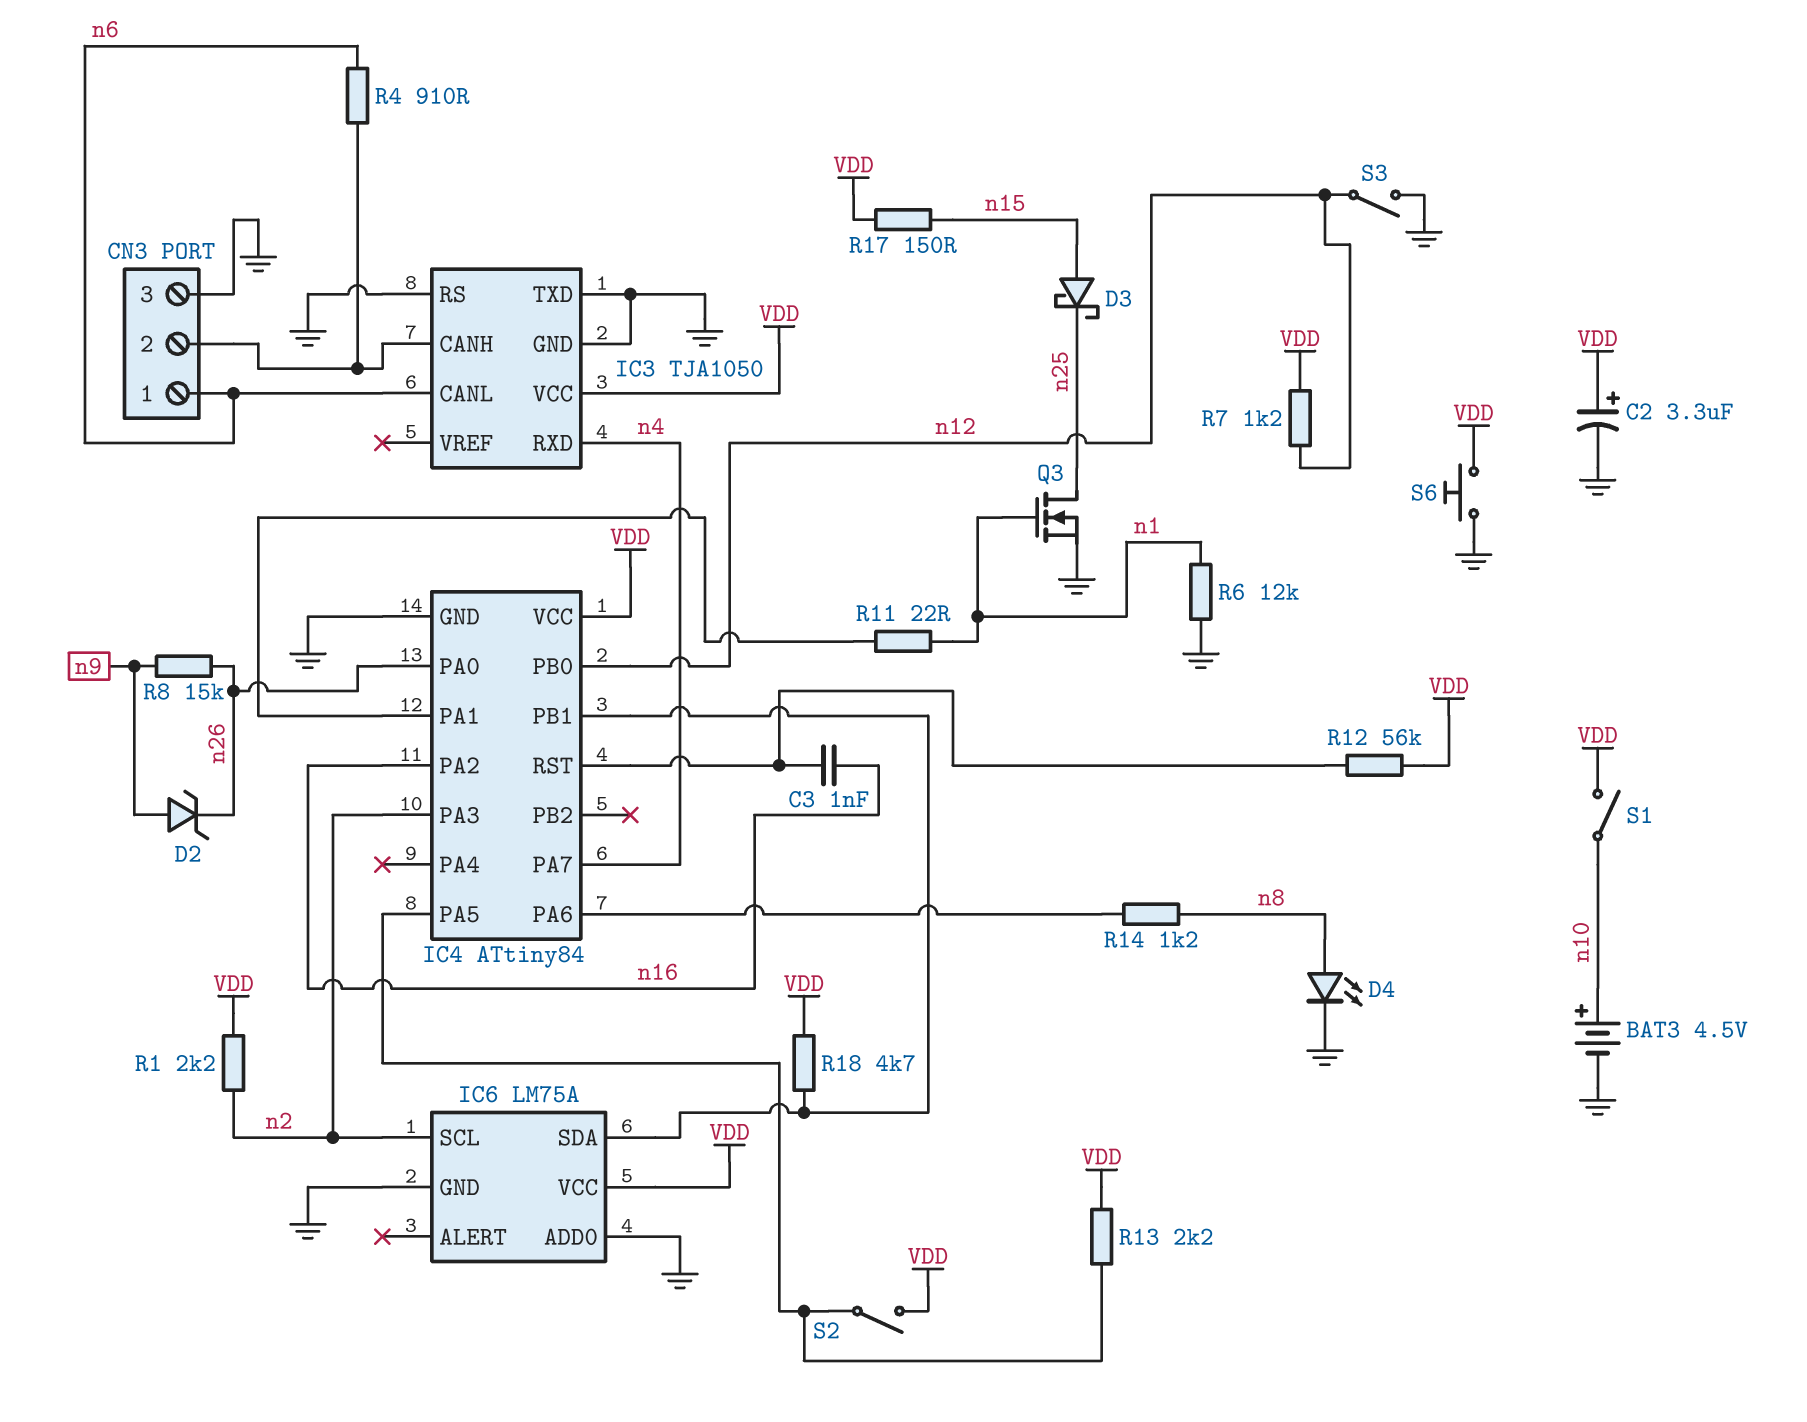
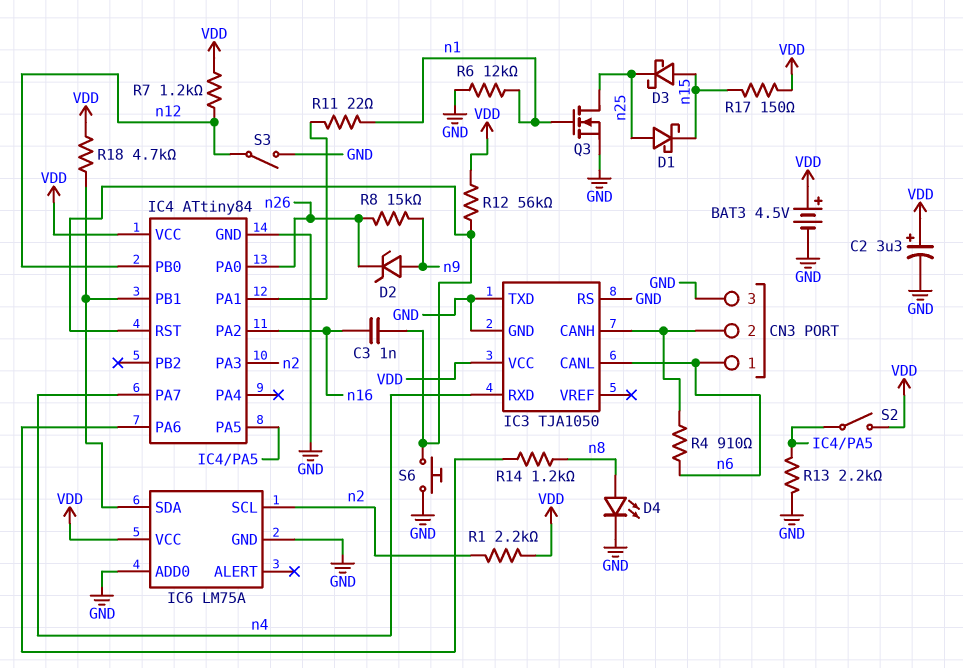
BAT3: 4.5V (plus n10, minus GND) -> 4.5V (plus VDD, minus GND)
D1: none -> schottky (A n25, K n15)
R13: 2.2k (IC4/PA5, VDD) -> 2.2k (GND, IC4/PA5)
S1: switch (VDD, n10) -> none
S6: button (GND, VDD) -> button (GND, IC4/RST)

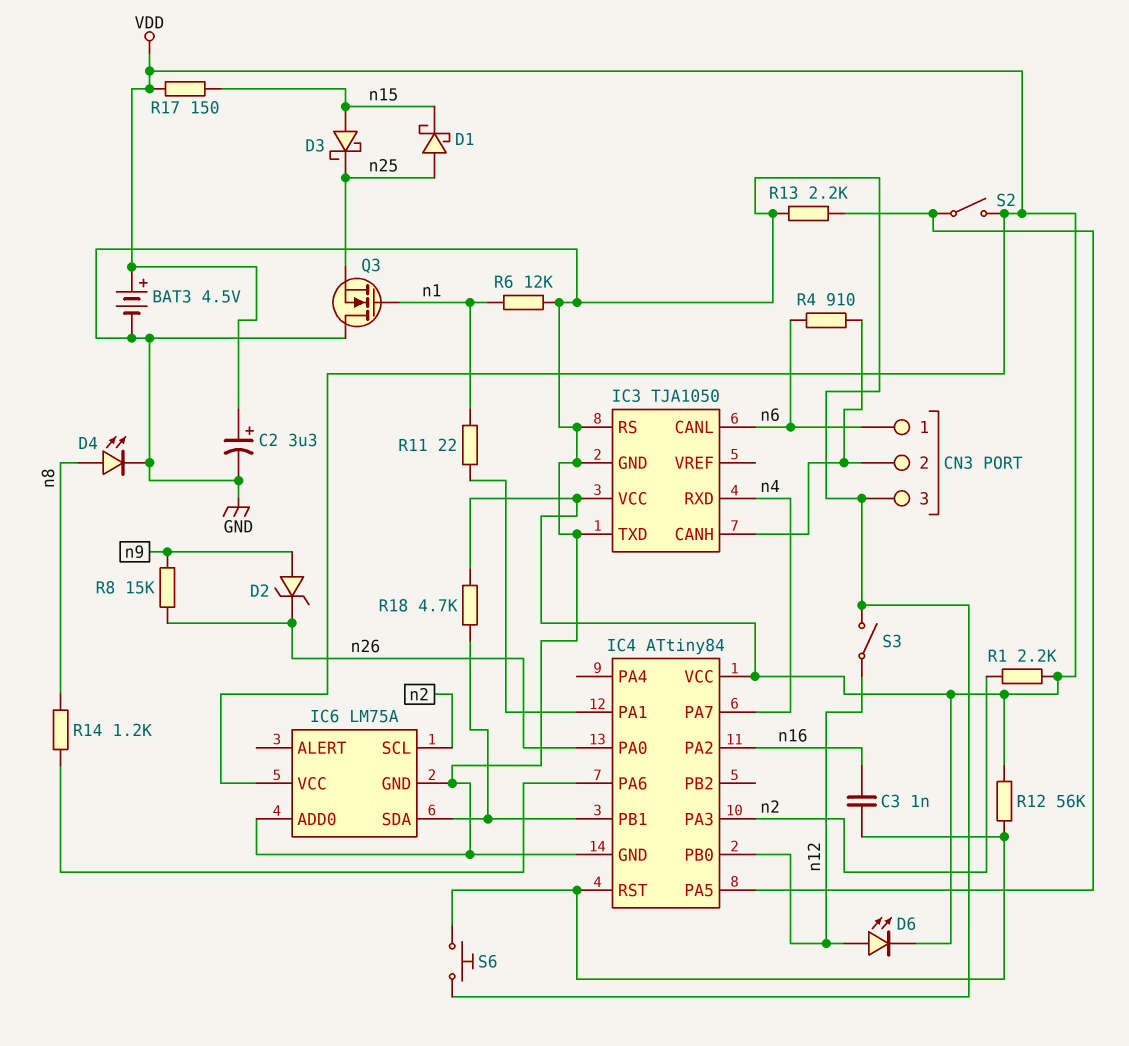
D6: none -> LED (A n12, K VDD)
Q3: NMOS (G n1, D n25, S GND) -> NMOS (G n1, D GND, S n25)
R7: 1.2k (VDD, n12) -> none

